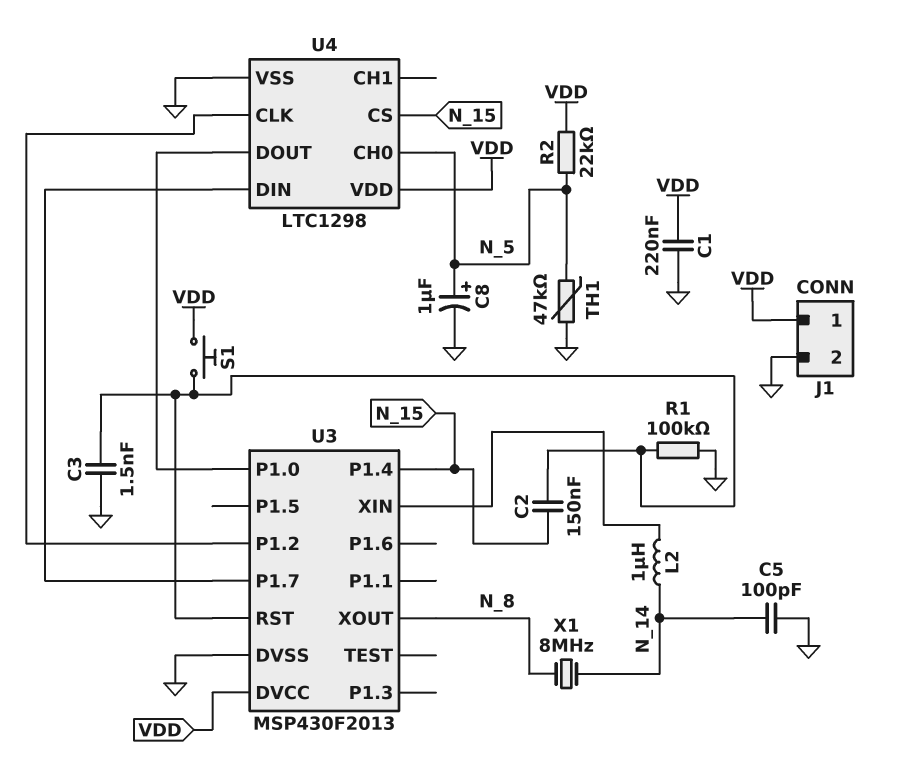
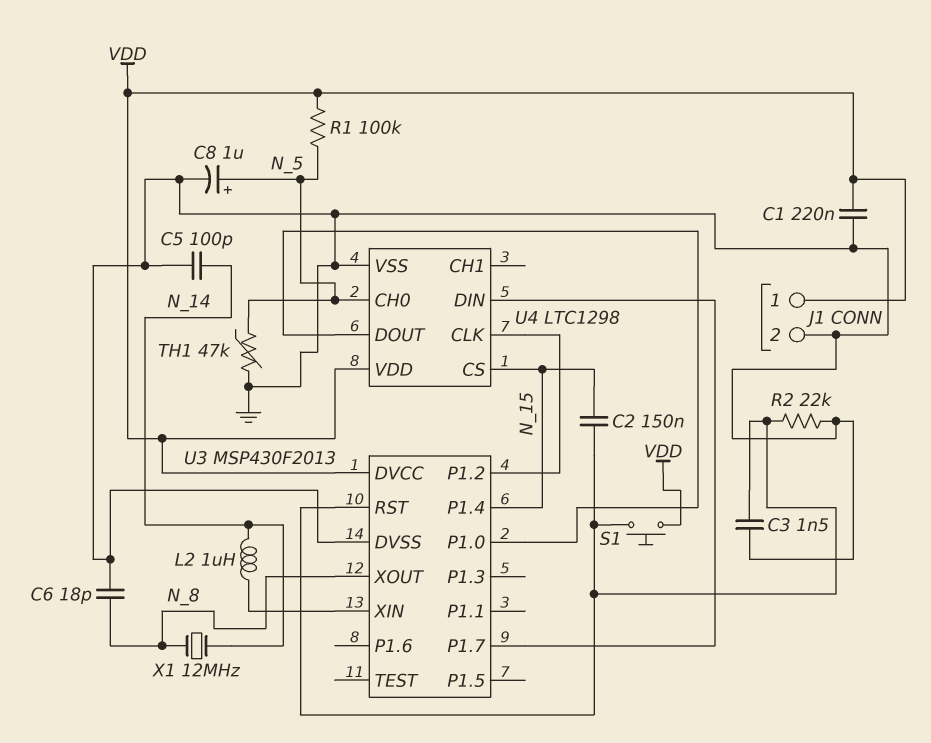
C6: none -> 18pF (GND, N_8)
R1: 100k (GND, U3/RST) -> 100k (N_5, VDD)
R2: 22k (N_5, VDD) -> 22k (GND, U3/RST)
X1: 8MHz (N_8, N_14) -> 12MHz (N_8, N_14)

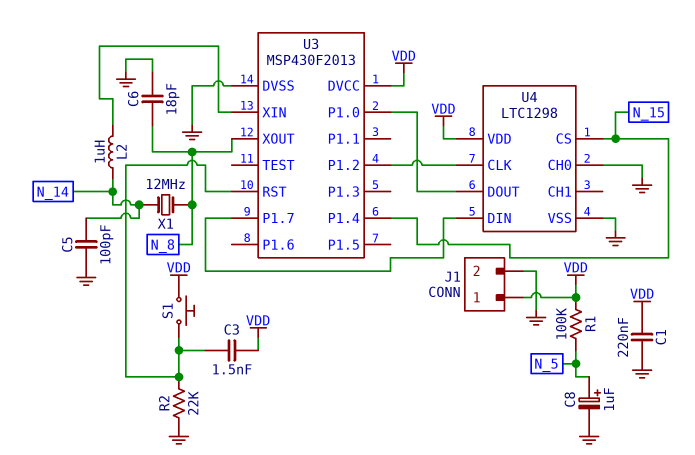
C2: 150nF (N_15, U3/RST) -> none
C3: 1.5nF (GND, U3/RST) -> 1.5nF (U3/RST, VDD)
TH1: 47k (GND, N_5) -> none
U4 pin CH0: N_5 -> GND

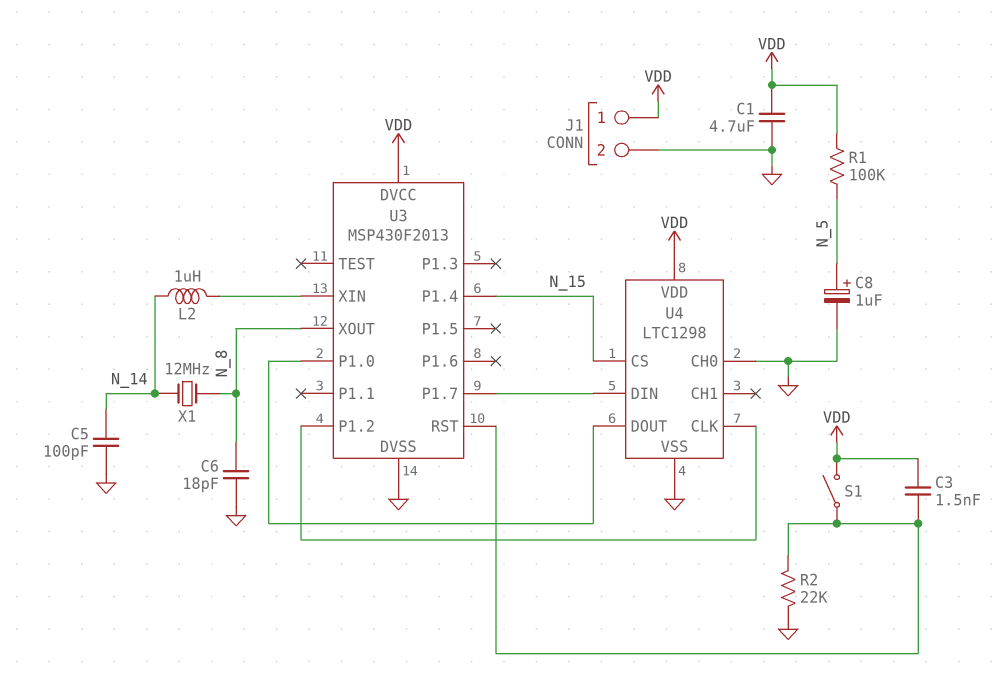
C1: 220nF (GND, VDD) -> 4.7uF (GND, VDD)
S1: button (U3/RST, VDD) -> switch (U3/RST, VDD)

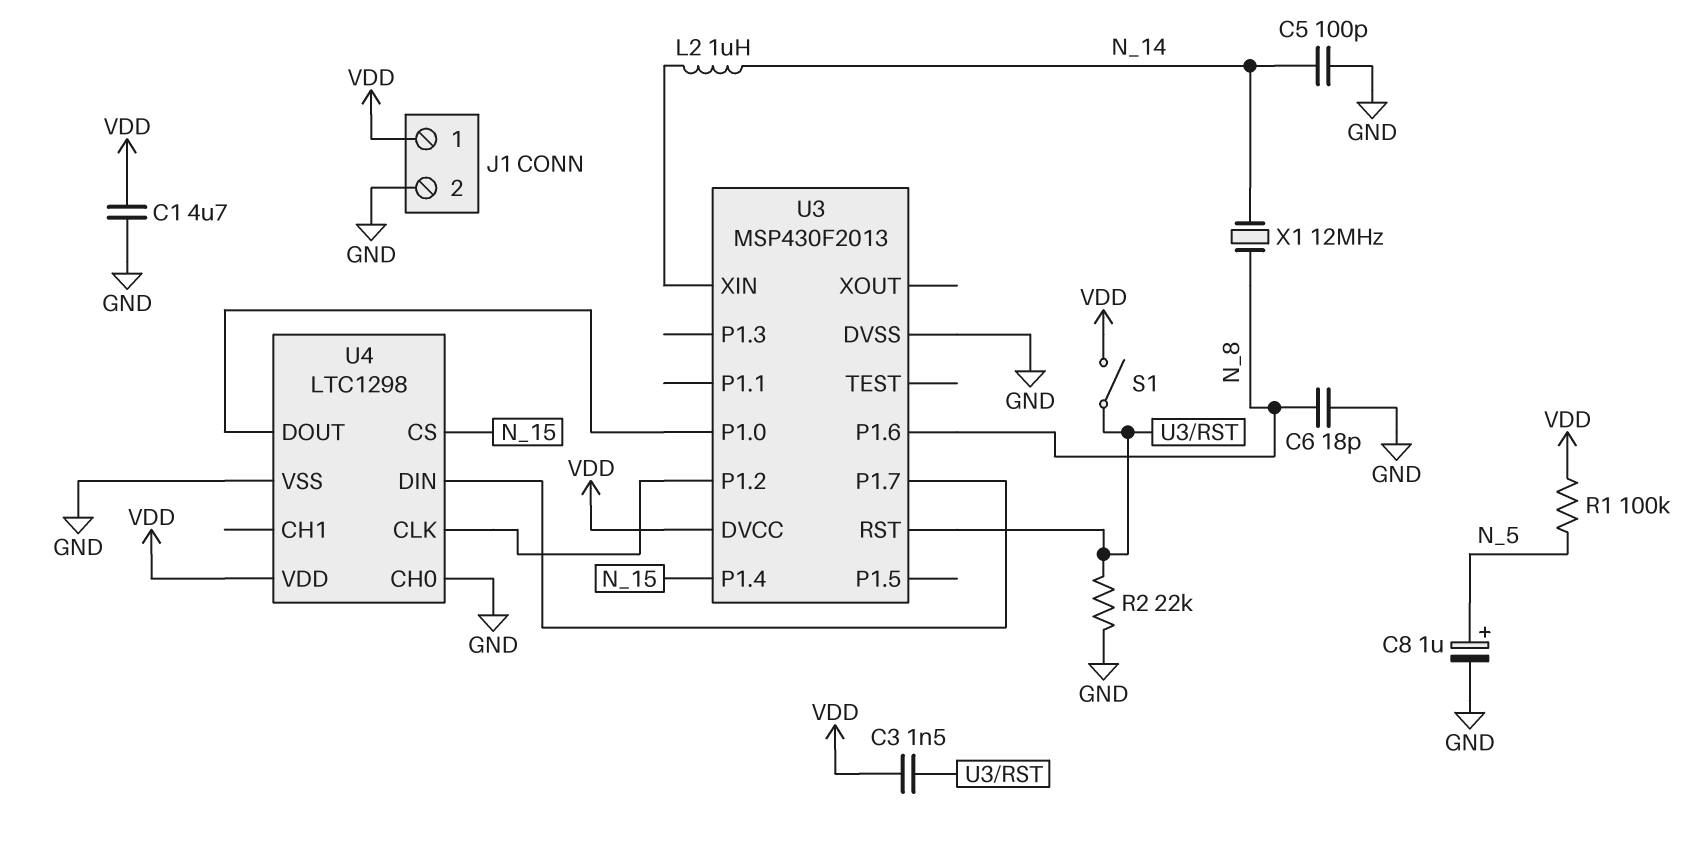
U3 pin P1.6: none -> N_8
U3 pin XOUT: N_8 -> none

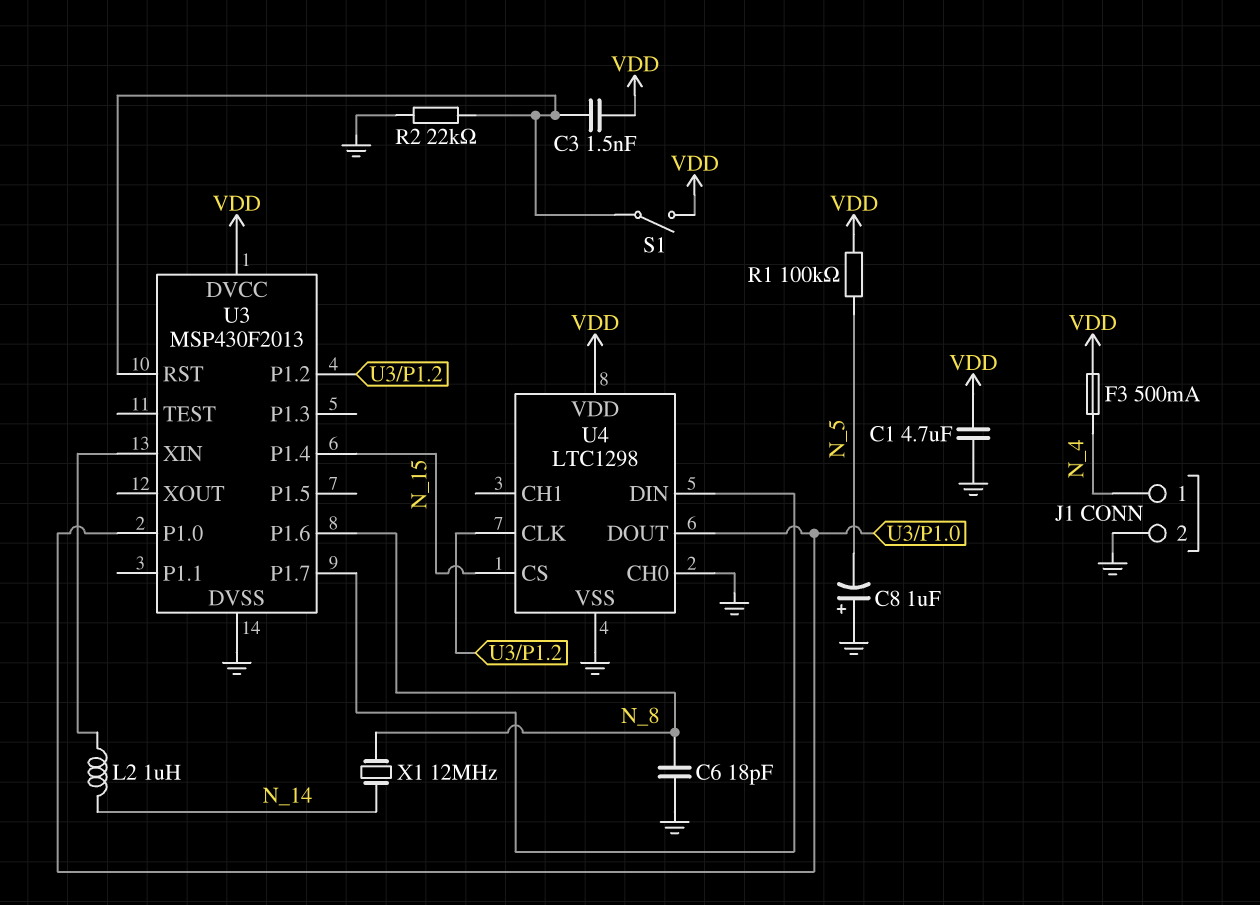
C5: 100pF (GND, N_14) -> none
C8: 1uF (plus N_5, minus GND) -> 1uF (plus GND, minus N_5)
F3: none -> 500mA (N_4, VDD)
J1 pin 1: VDD -> N_4

